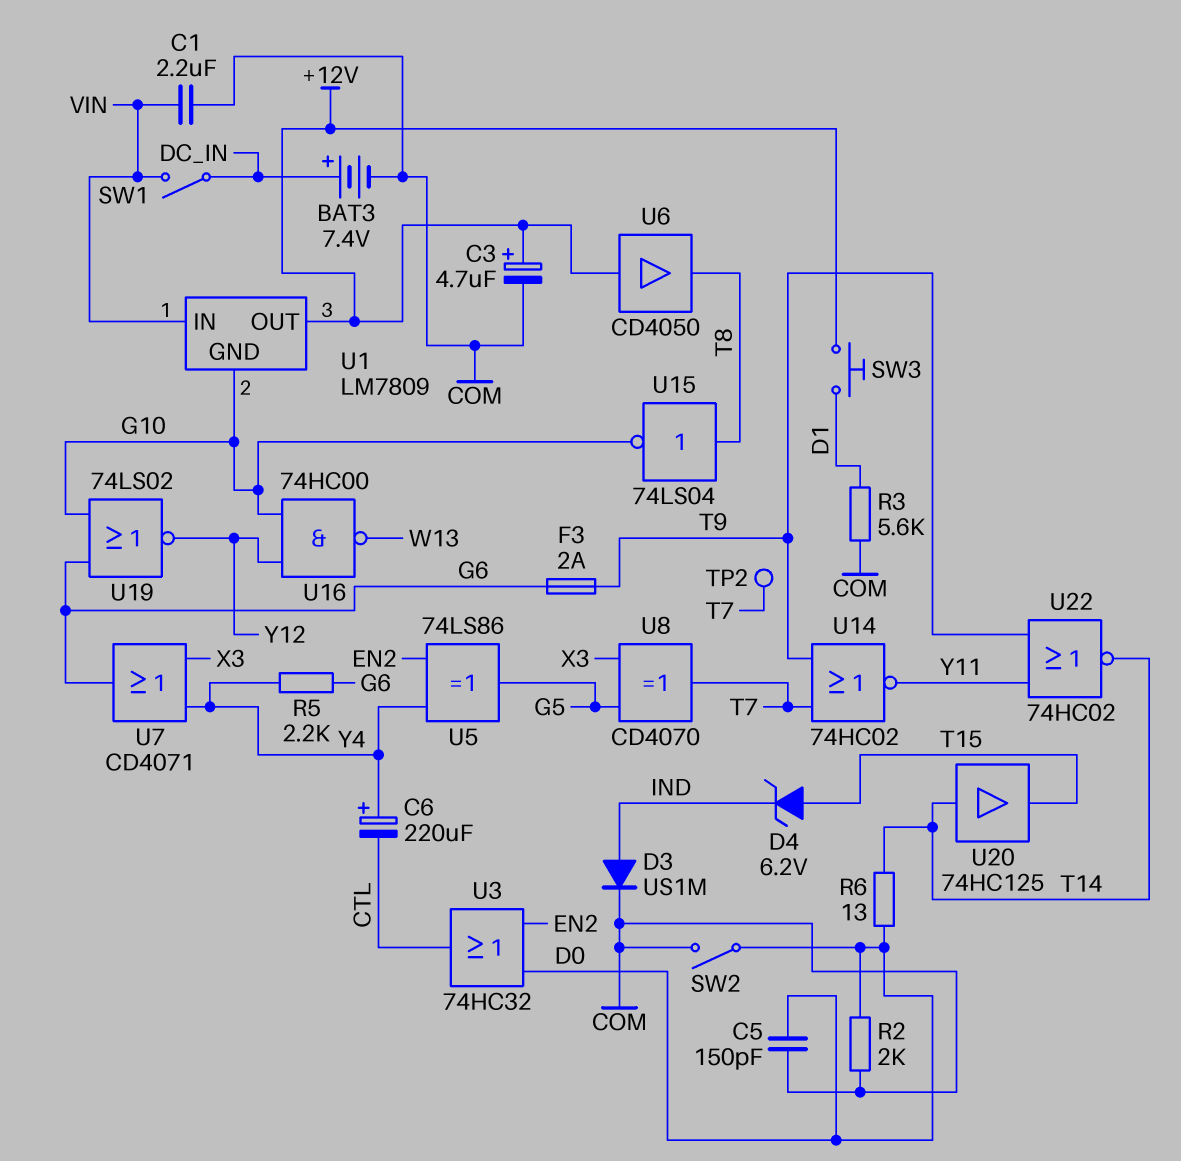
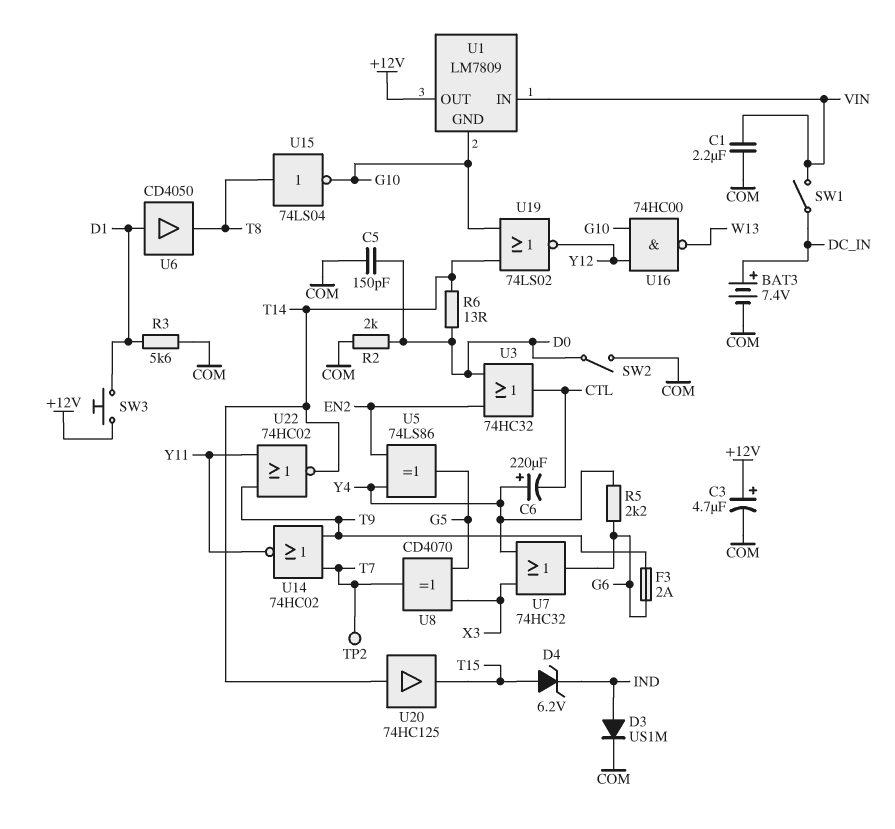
U6: buffer CD4050 (in +12V, out T8) -> buffer CD4050 (in D1, out T8)
U7: OR CD4071 (in X3, in Y4, out G6) -> OR 74HC32 (in X3, in Y4, out G6)
U19: NOR 74LS02 (in G6, in G10, out Y12) -> NOR 74LS02 (in G10, in T14, out Y12)

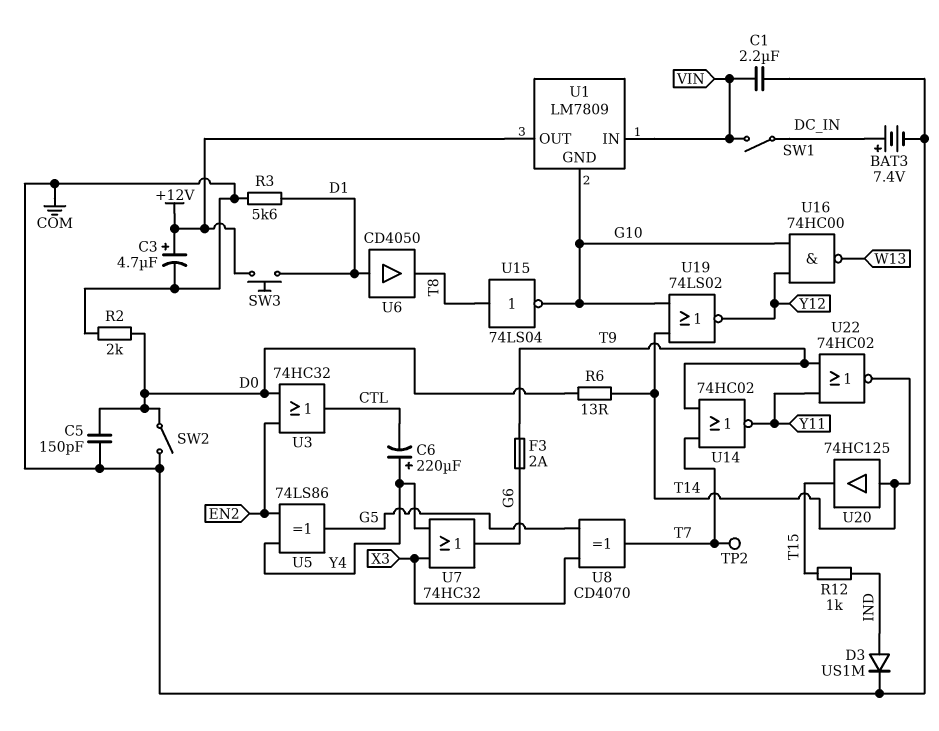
D4: zener 6.2V (A T15, K IND) -> none
R5: 2.2k (G6, Y4) -> none
R12: none -> 1k (IND, T15)

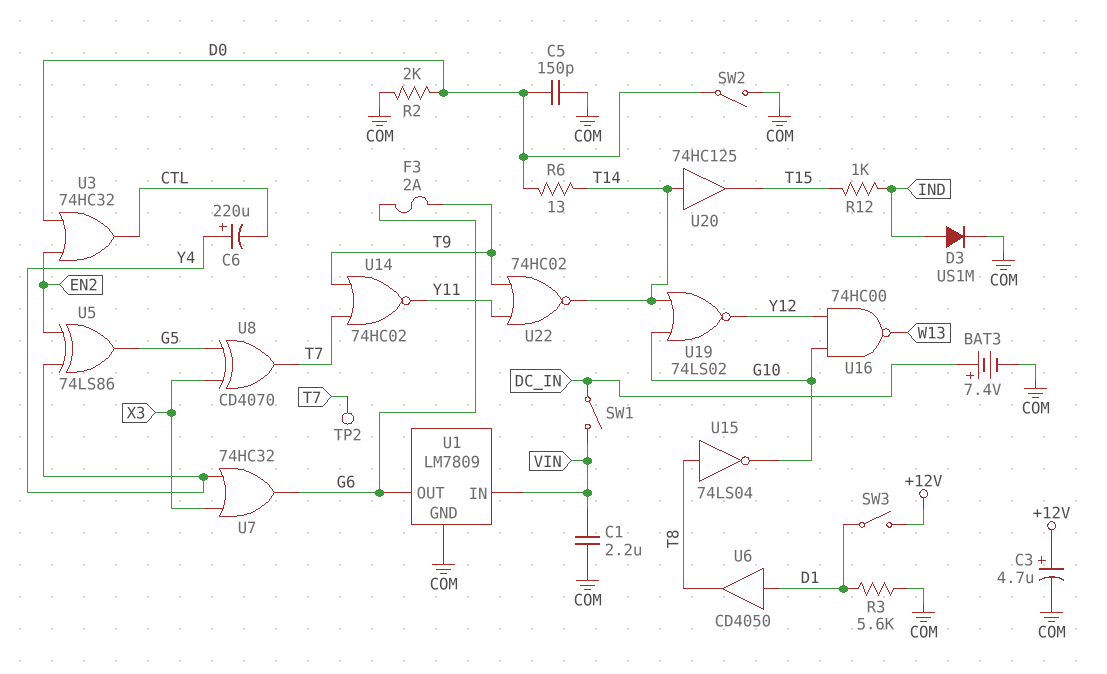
SW3: button (+12V, D1) -> switch (+12V, D1)
U1 pin GND: G10 -> COM
U1 pin OUT: +12V -> G6

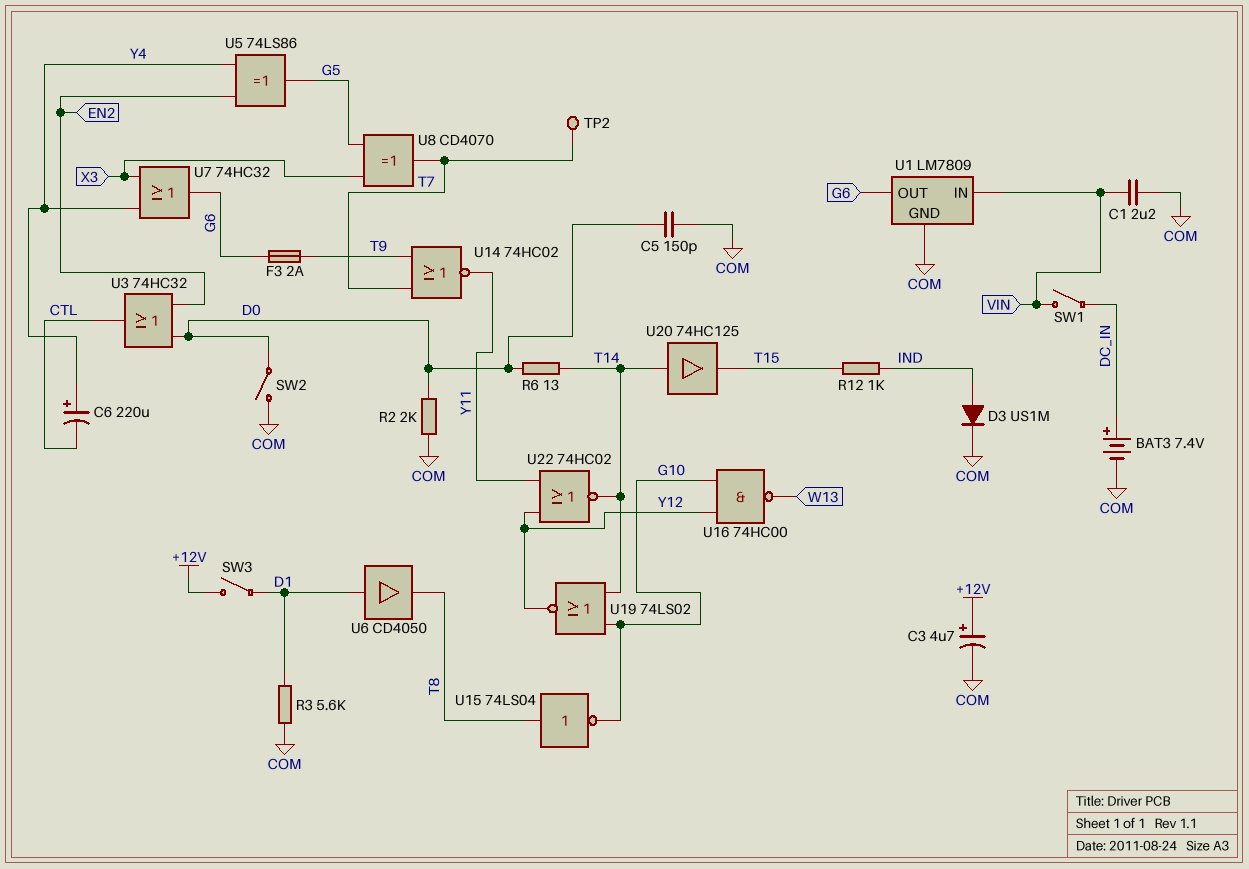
U22: NOR 74HC02 (in T9, in Y11, out T14) -> NOR 74HC02 (in Y11, in Y12, out T14)

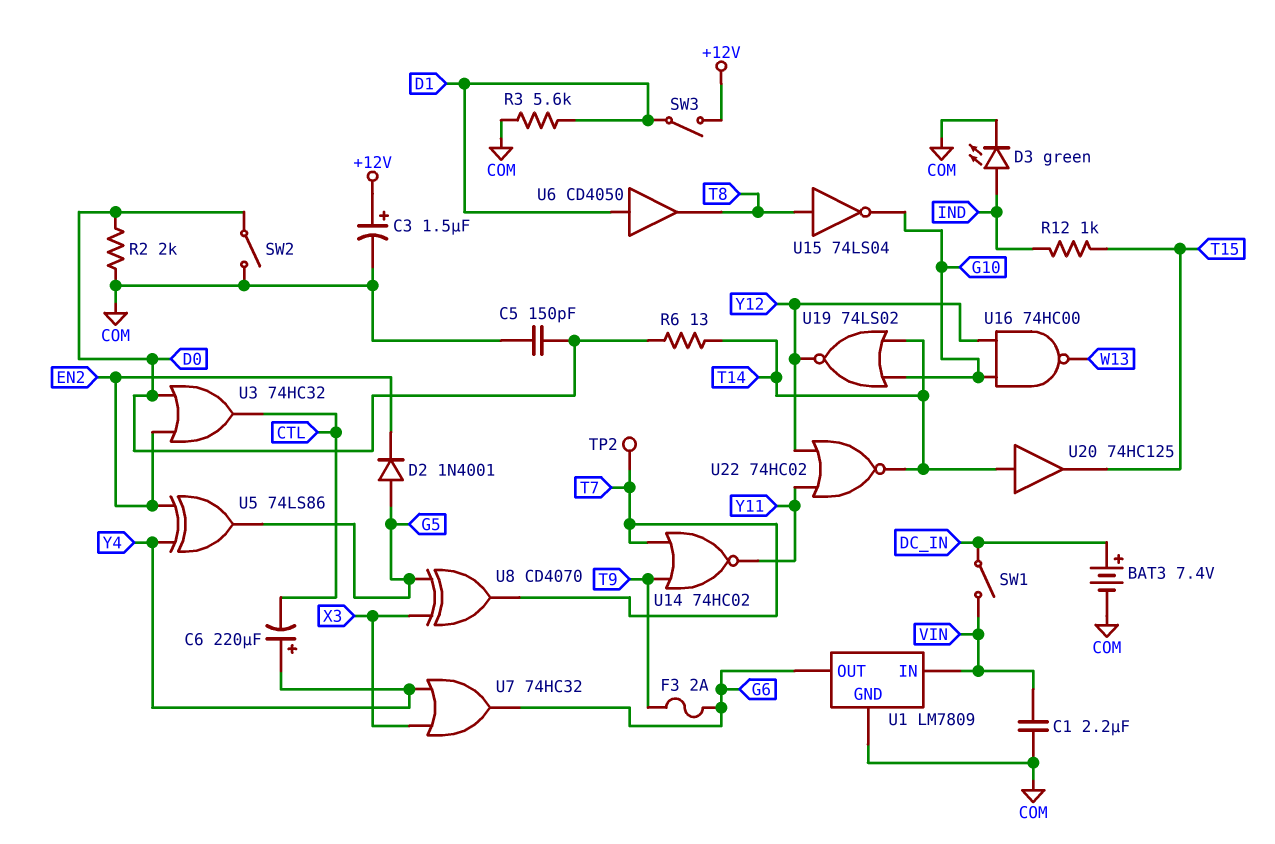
C3: 4.7uF (plus +12V, minus COM) -> 1.5uF (plus +12V, minus COM)
D2: none -> diode 1N4001 (A G5, K EN2)
D3: diode US1M (A IND, K COM) -> LED green (A IND, K COM)

